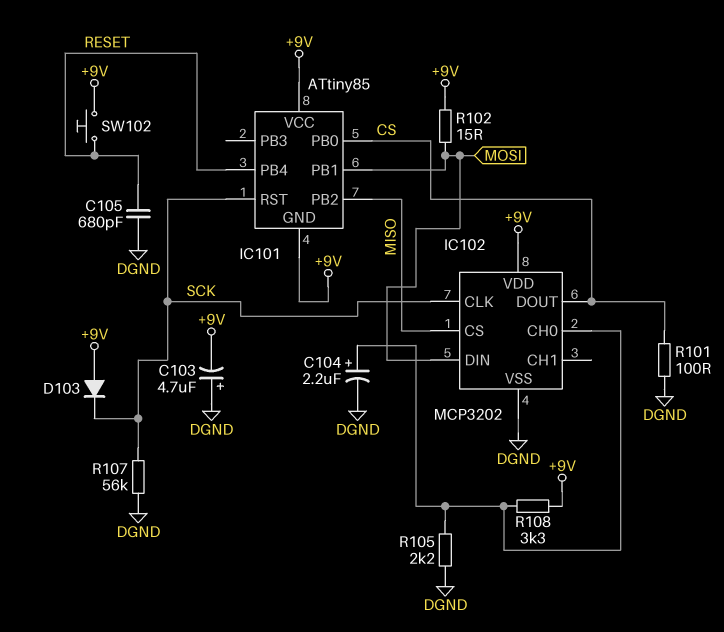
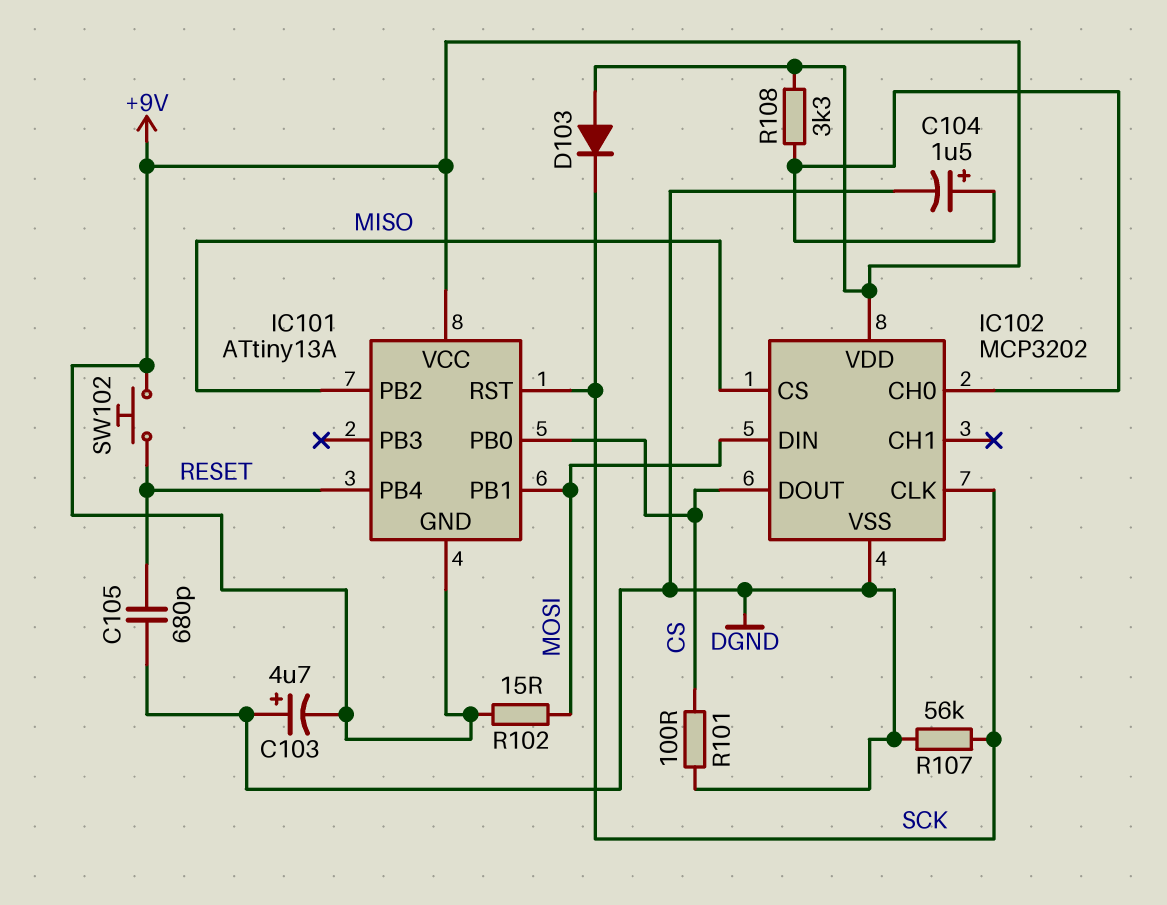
C104: 2.2uF (plus IC102/CH0, minus DGND) -> 1.5uF (plus IC102/CH0, minus DGND)
IC101: ATtiny85 -> ATtiny13A
R105: 2.2k (DGND, IC102/CH0) -> none

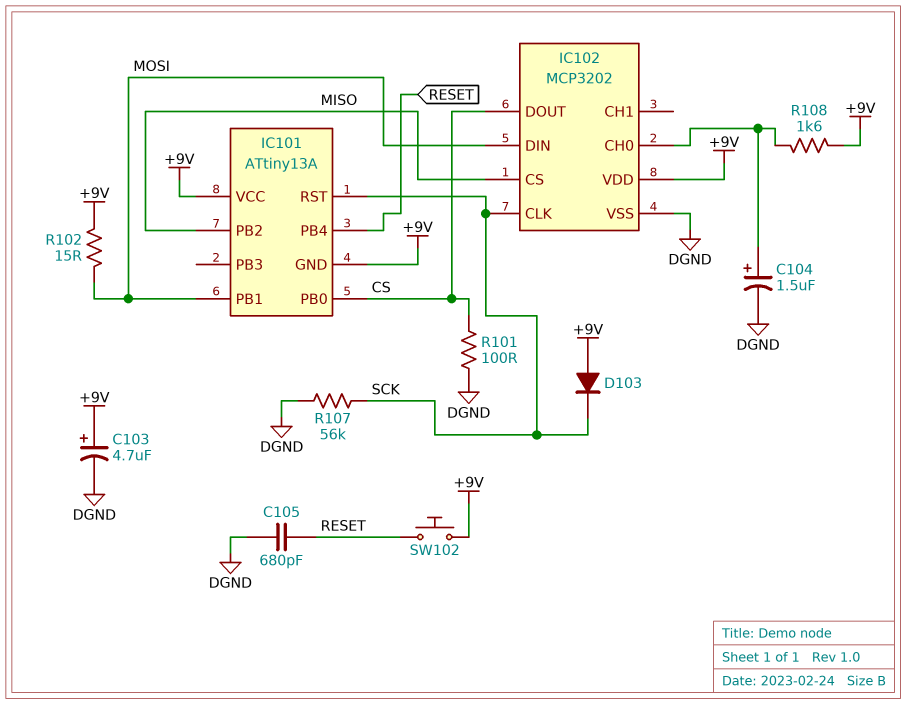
C103: 4.7uF (plus DGND, minus +9V) -> 4.7uF (plus +9V, minus DGND)
R108: 3.3k (+9V, IC102/CH0) -> 1.6k (+9V, IC102/CH0)

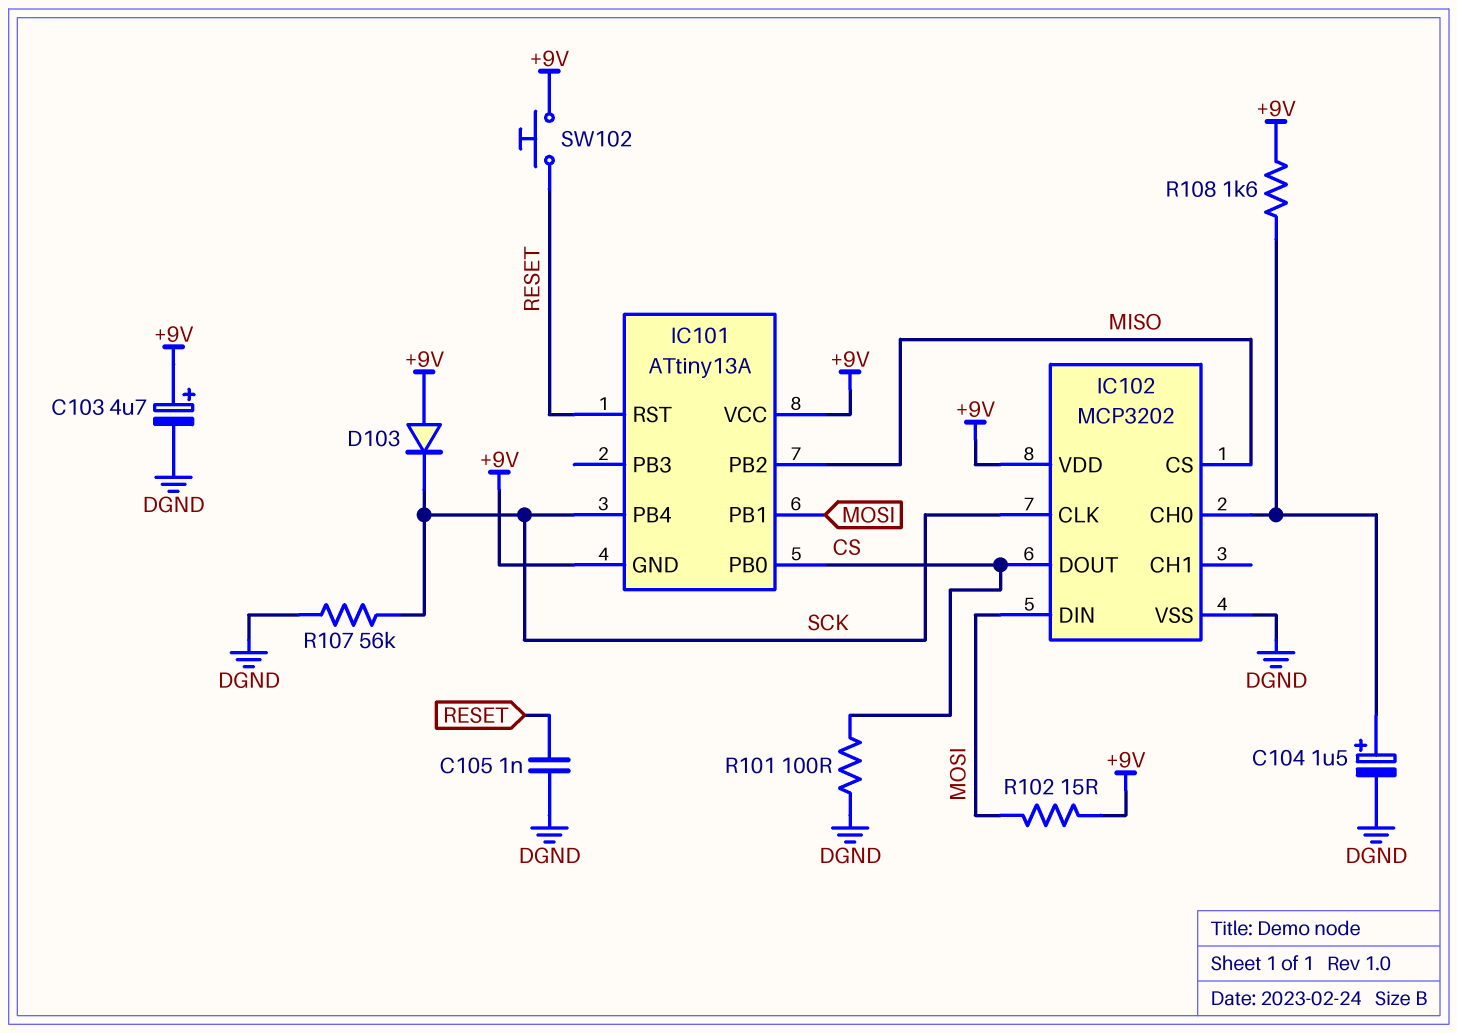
C105: 680pF (DGND, RESET) -> 1nF (DGND, RESET)
IC101 pin PB4: RESET -> SCK
IC101 pin RST: SCK -> RESET

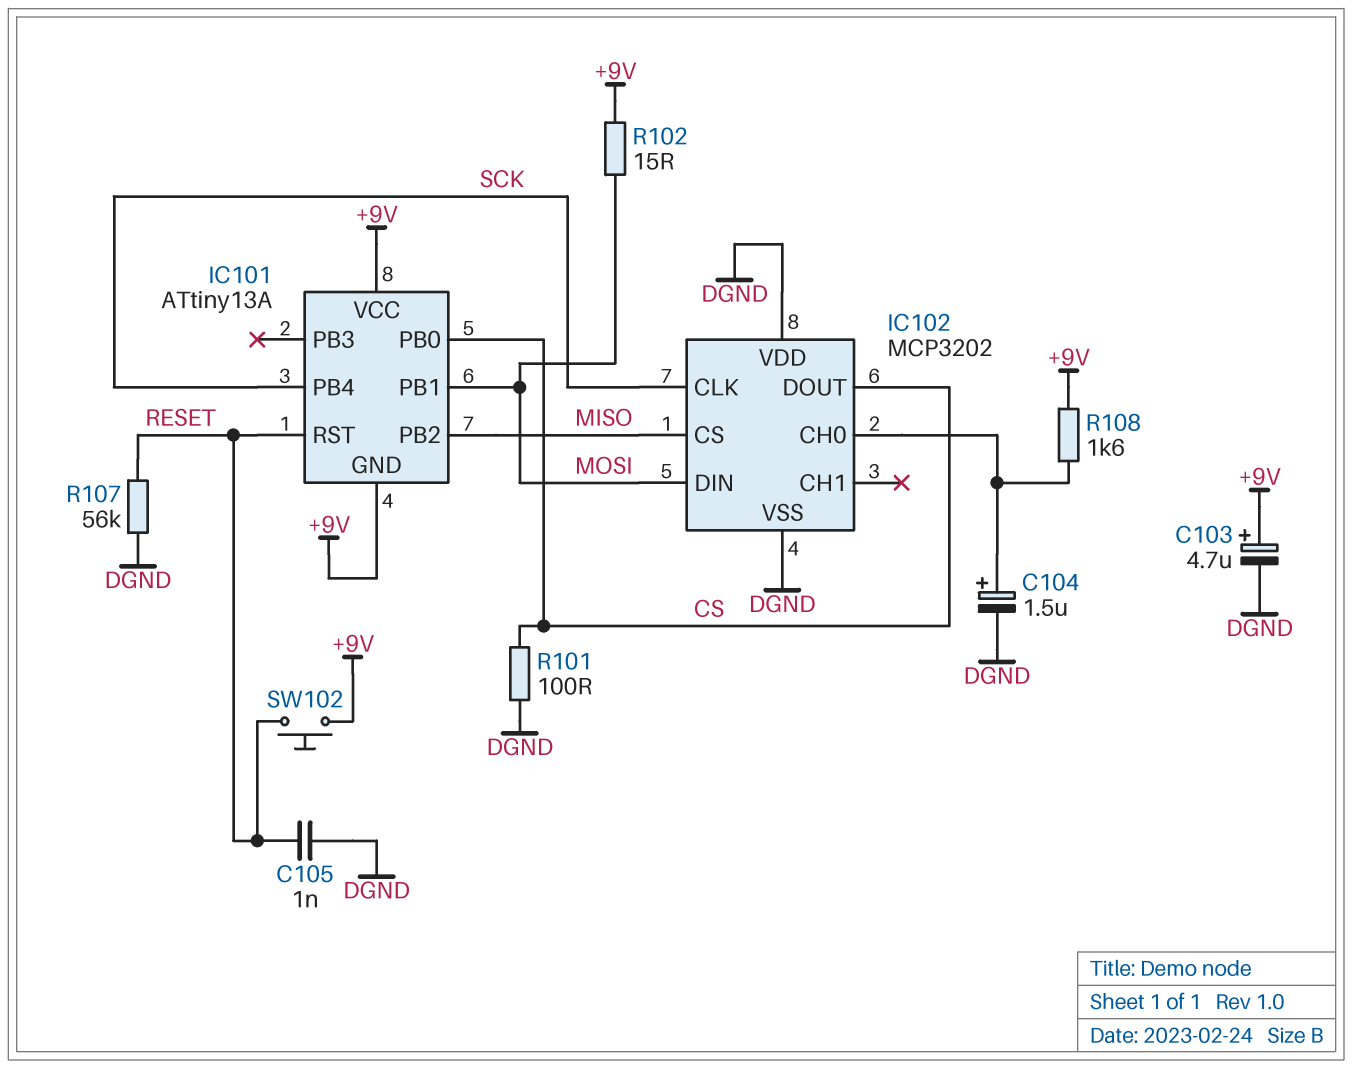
D103: diode (A +9V, K SCK) -> none
IC102 pin VDD: +9V -> DGND
R107: 56k (DGND, SCK) -> 56k (DGND, RESET)

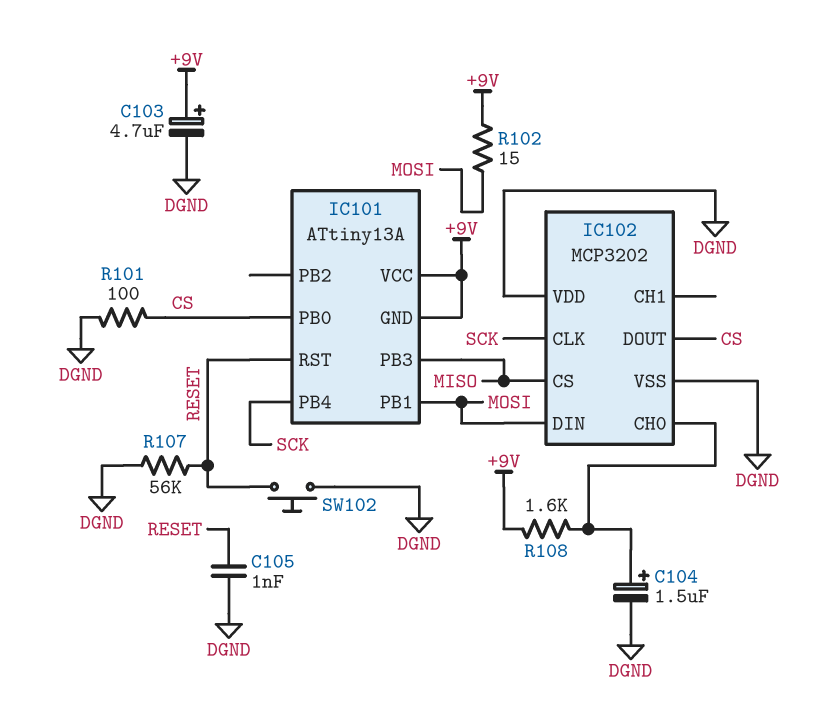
IC101 pin PB2: MISO -> none
IC101 pin PB3: none -> MISO
SW102: button (+9V, RESET) -> button (DGND, RESET)

